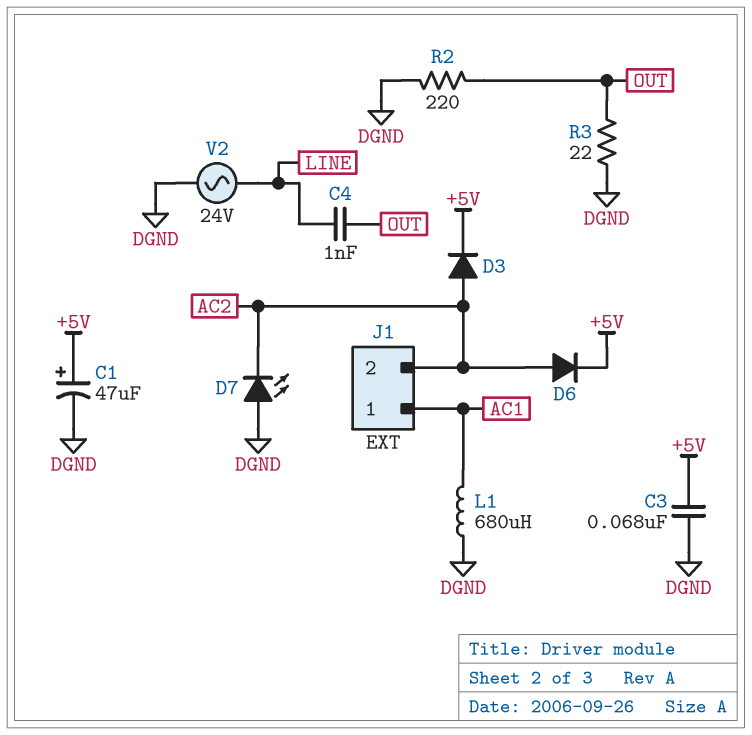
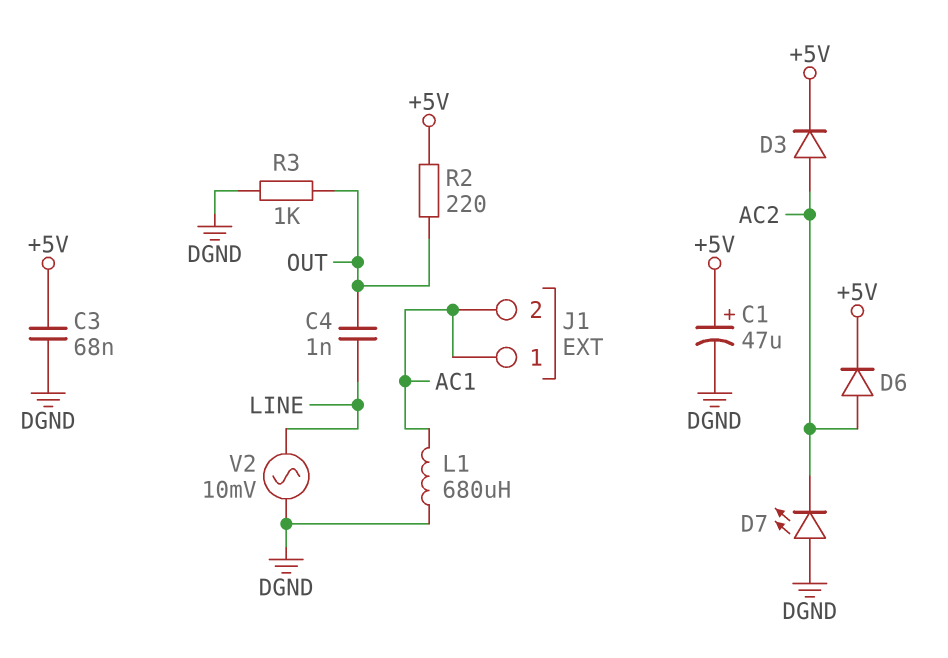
J1 pin 2: AC2 -> AC1
R2: 220 (DGND, OUT) -> 220 (+5V, OUT)
R3: 22 (DGND, OUT) -> 1k (DGND, OUT)
V2: AC 24V (DGND, LINE) -> AC 10mV (DGND, LINE)

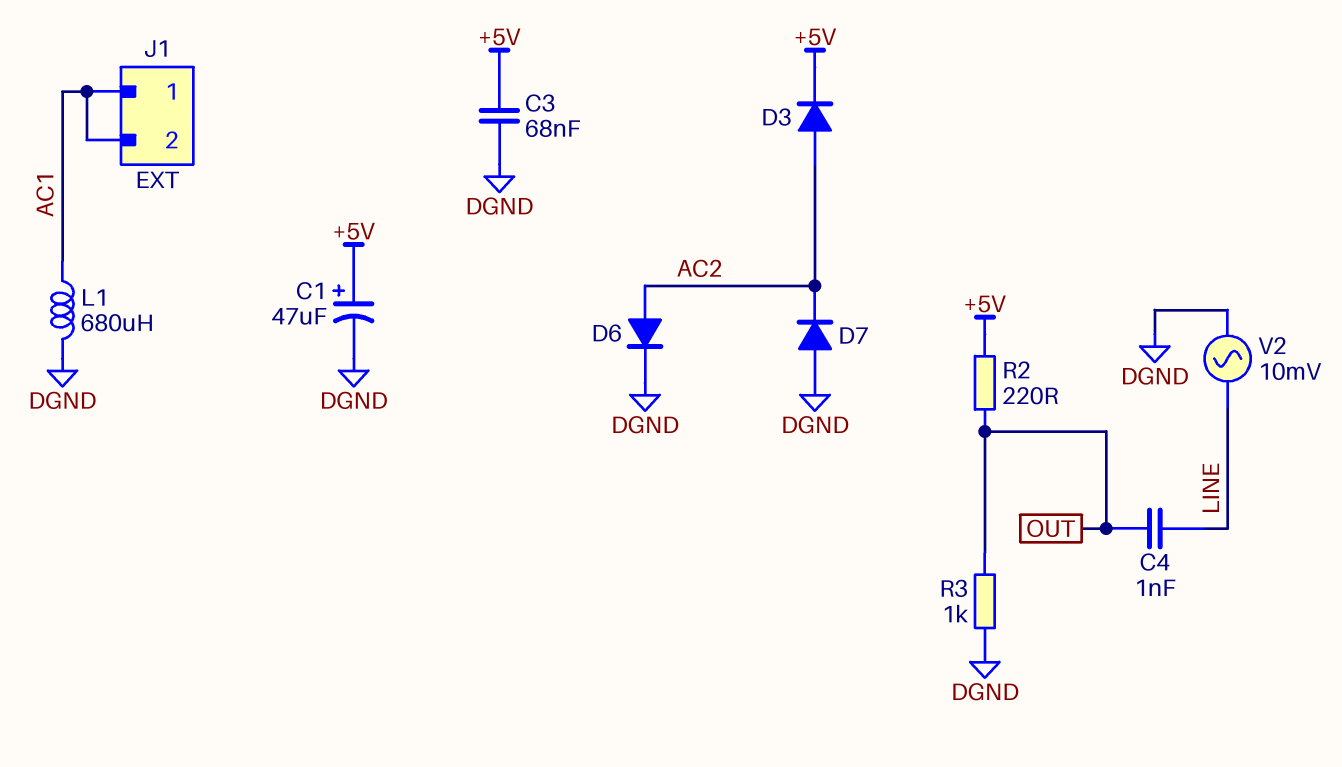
D6: diode (A AC2, K +5V) -> diode (A AC2, K DGND)
D7: LED (A DGND, K AC2) -> diode (A DGND, K AC2)

